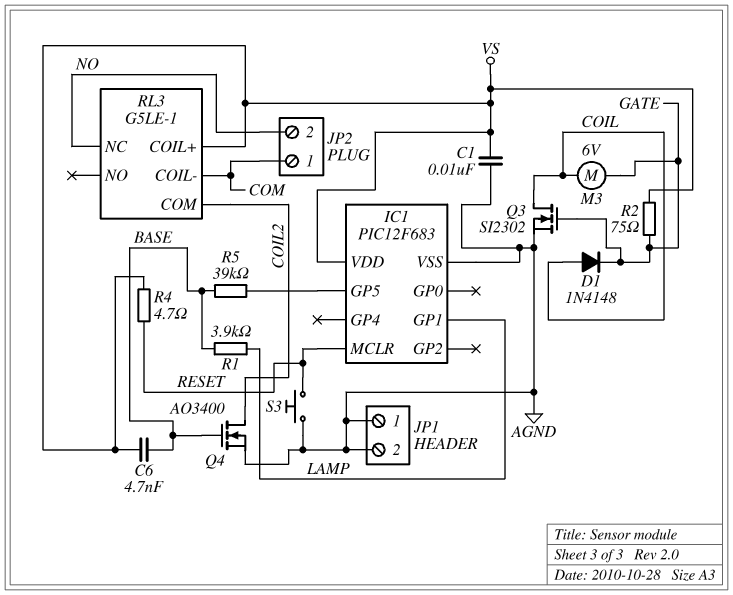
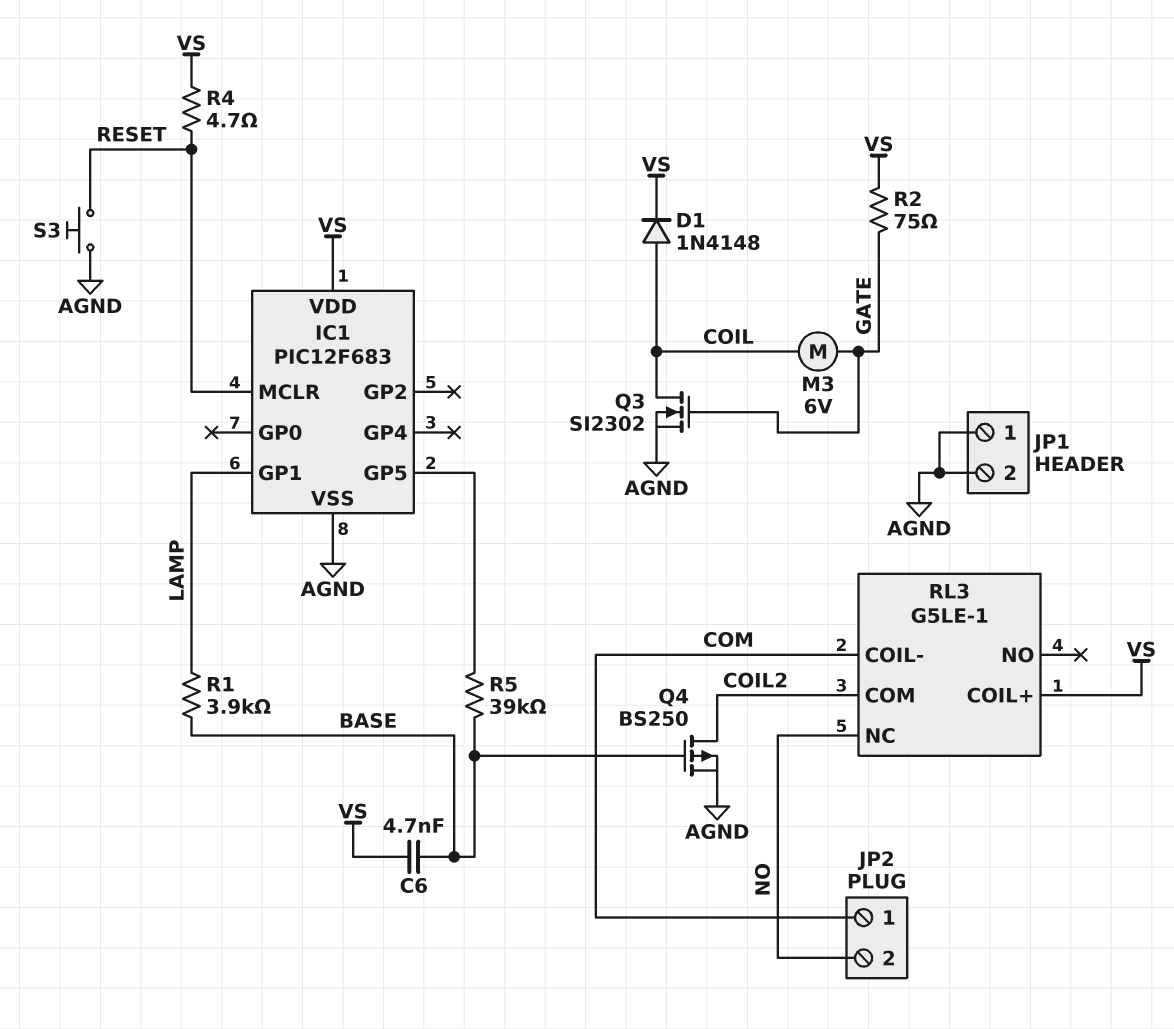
C1: 10nF (AGND, VS) -> none
D1: diode 1N4148 (A COIL, K GATE) -> diode 1N4148 (A COIL, K VS)
Q4: NMOS AO3400 (G BASE, D COIL2, S AGND) -> PMOS BS250 (G BASE, D COIL2, S AGND)

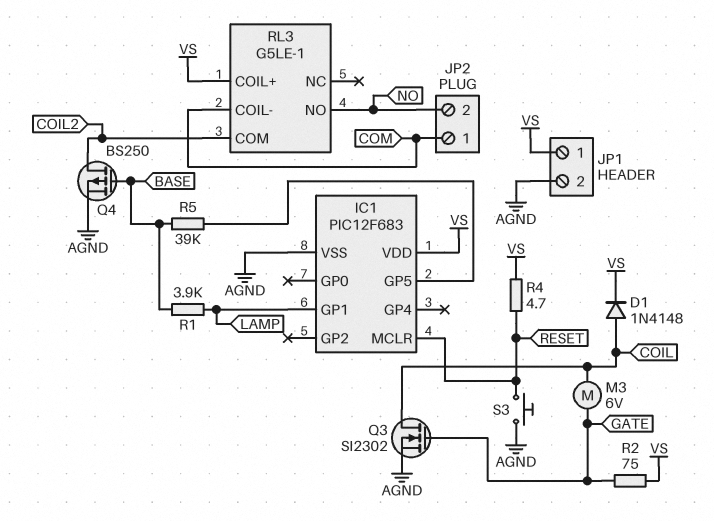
C6: 4.7nF (BASE, VS) -> none
JP1 pin 1: AGND -> VS
RL3 pin NC: NO -> none
RL3 pin NO: none -> NO

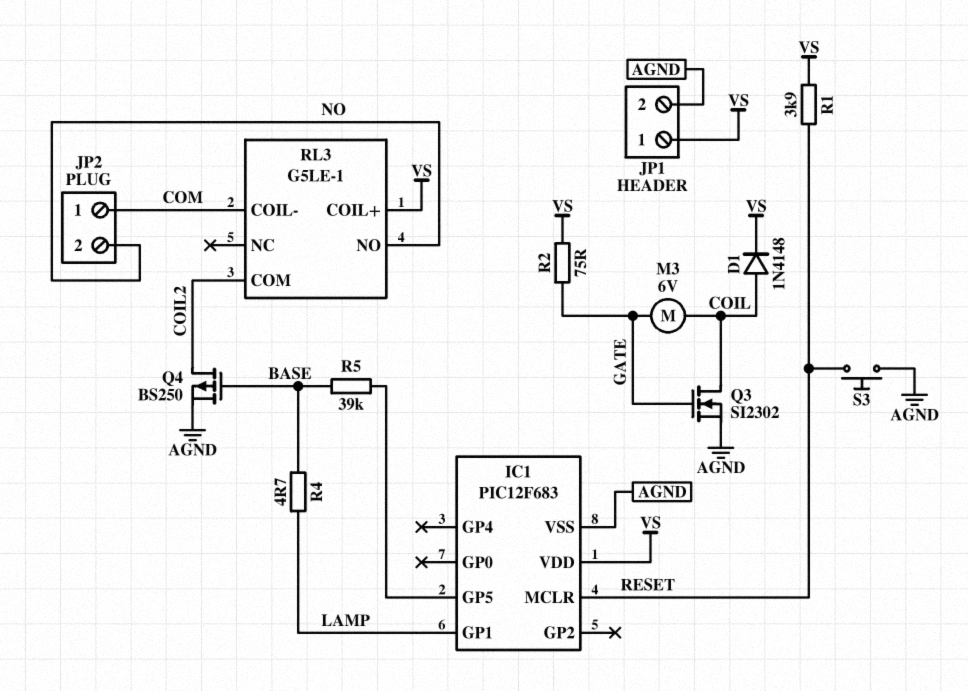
R1: 3.9k (BASE, LAMP) -> 3.9k (RESET, VS)
R4: 4.7 (RESET, VS) -> 4.7 (BASE, LAMP)

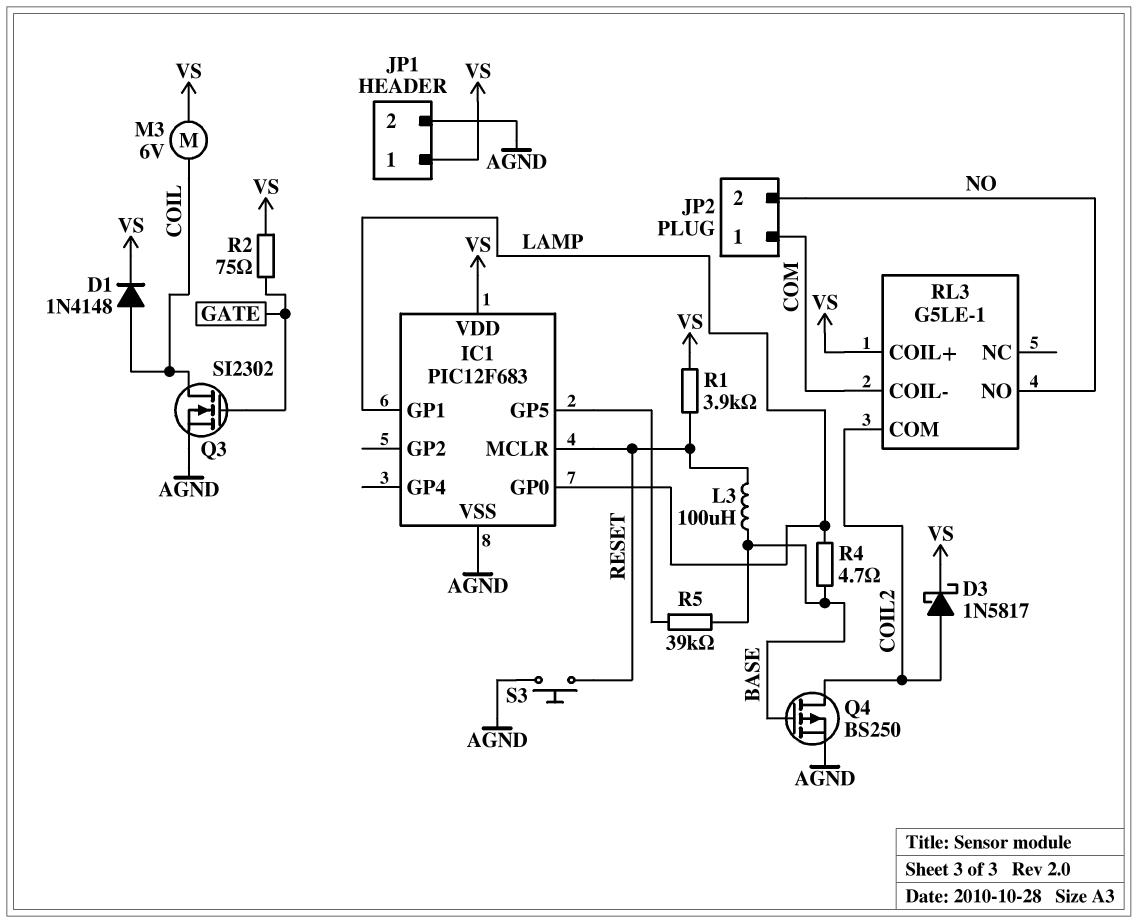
D3: none -> schottky 1N5817 (A COIL2, K VS)
IC1 pin GP0: none -> LAMP
L3: none -> 100uH (BASE, RESET)
M3: motor 6V (COIL, GATE) -> motor 6V (COIL, VS)

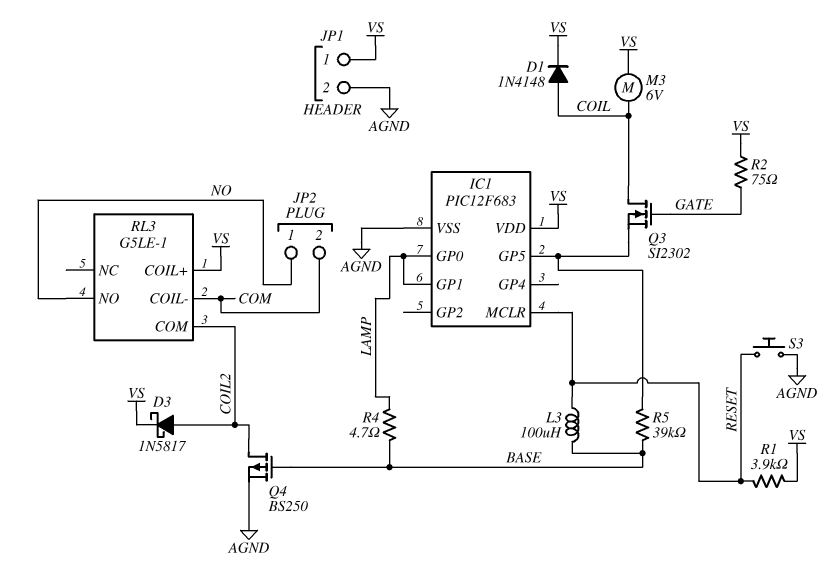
JP2 pin 1: COM -> NO
JP2 pin 2: NO -> COM
Q3: NMOS SI2302 (G GATE, D COIL, S AGND) -> NMOS SI2302 (G GATE, D COIL, S IC1/GP5)

